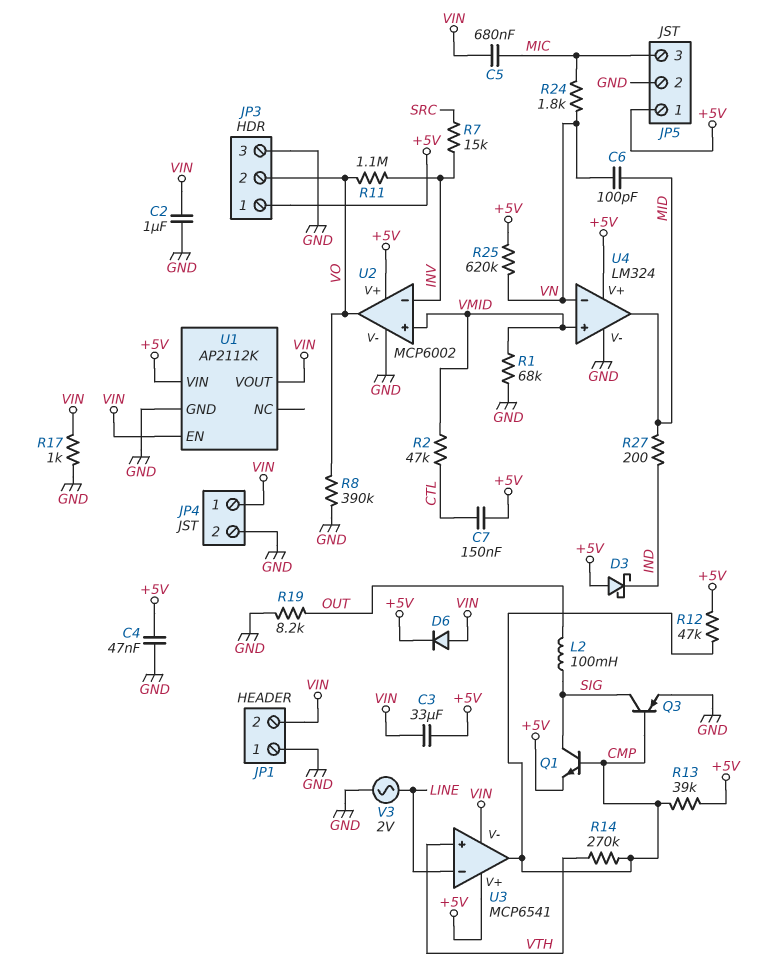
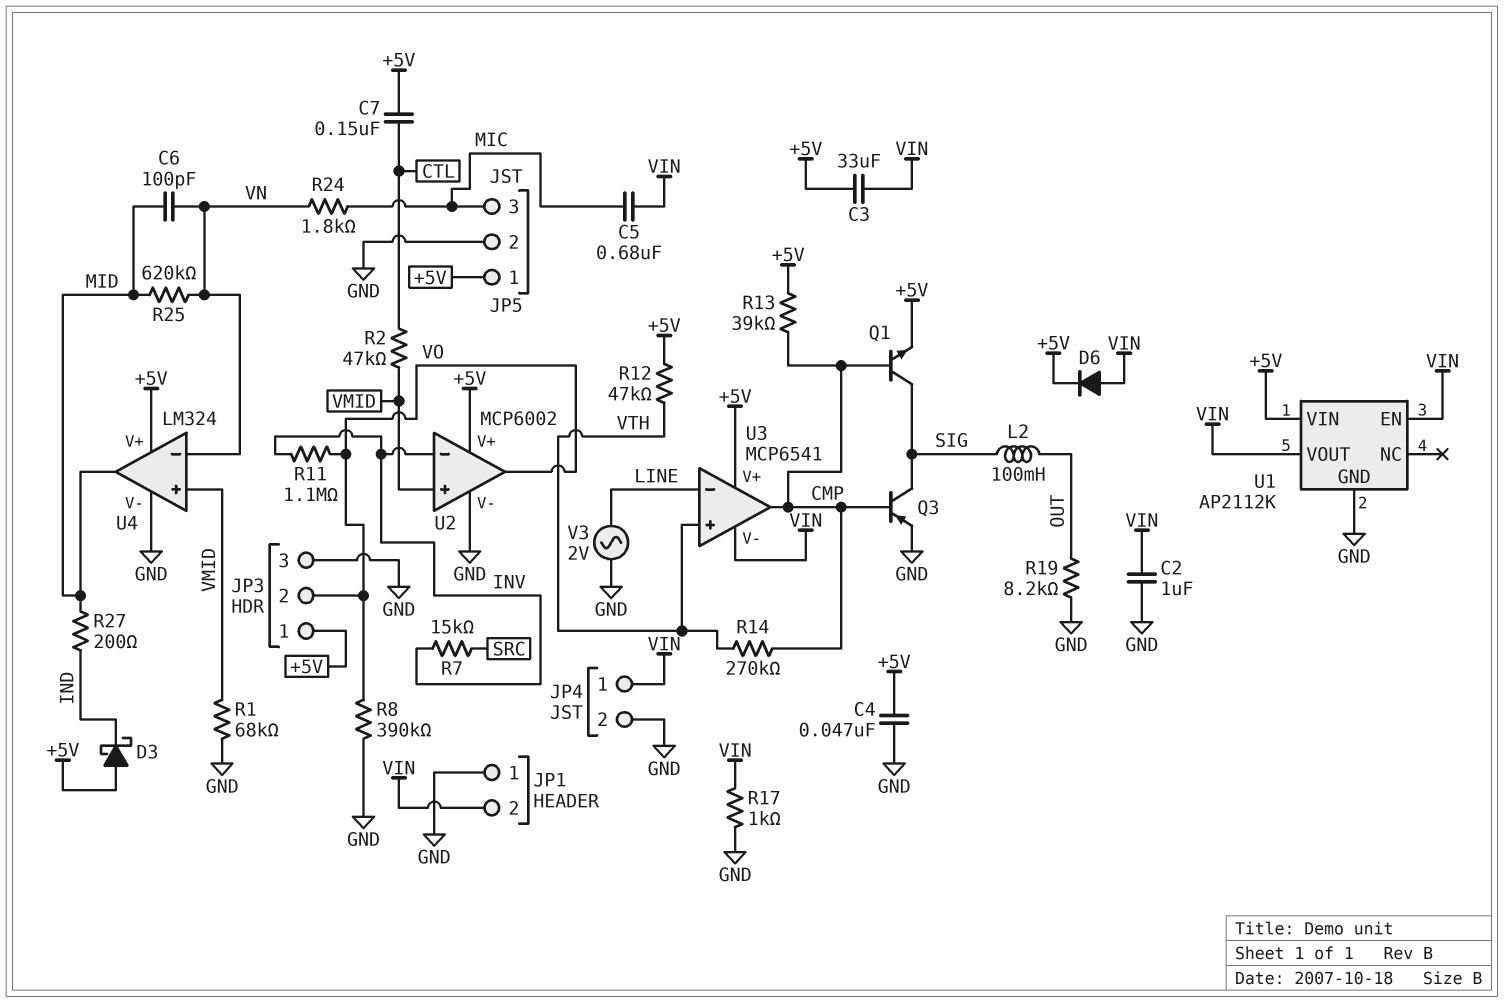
R12: 47k (+5V, CMP) -> 47k (+5V, VTH)
R25: 620k (+5V, VN) -> 620k (MID, VN)

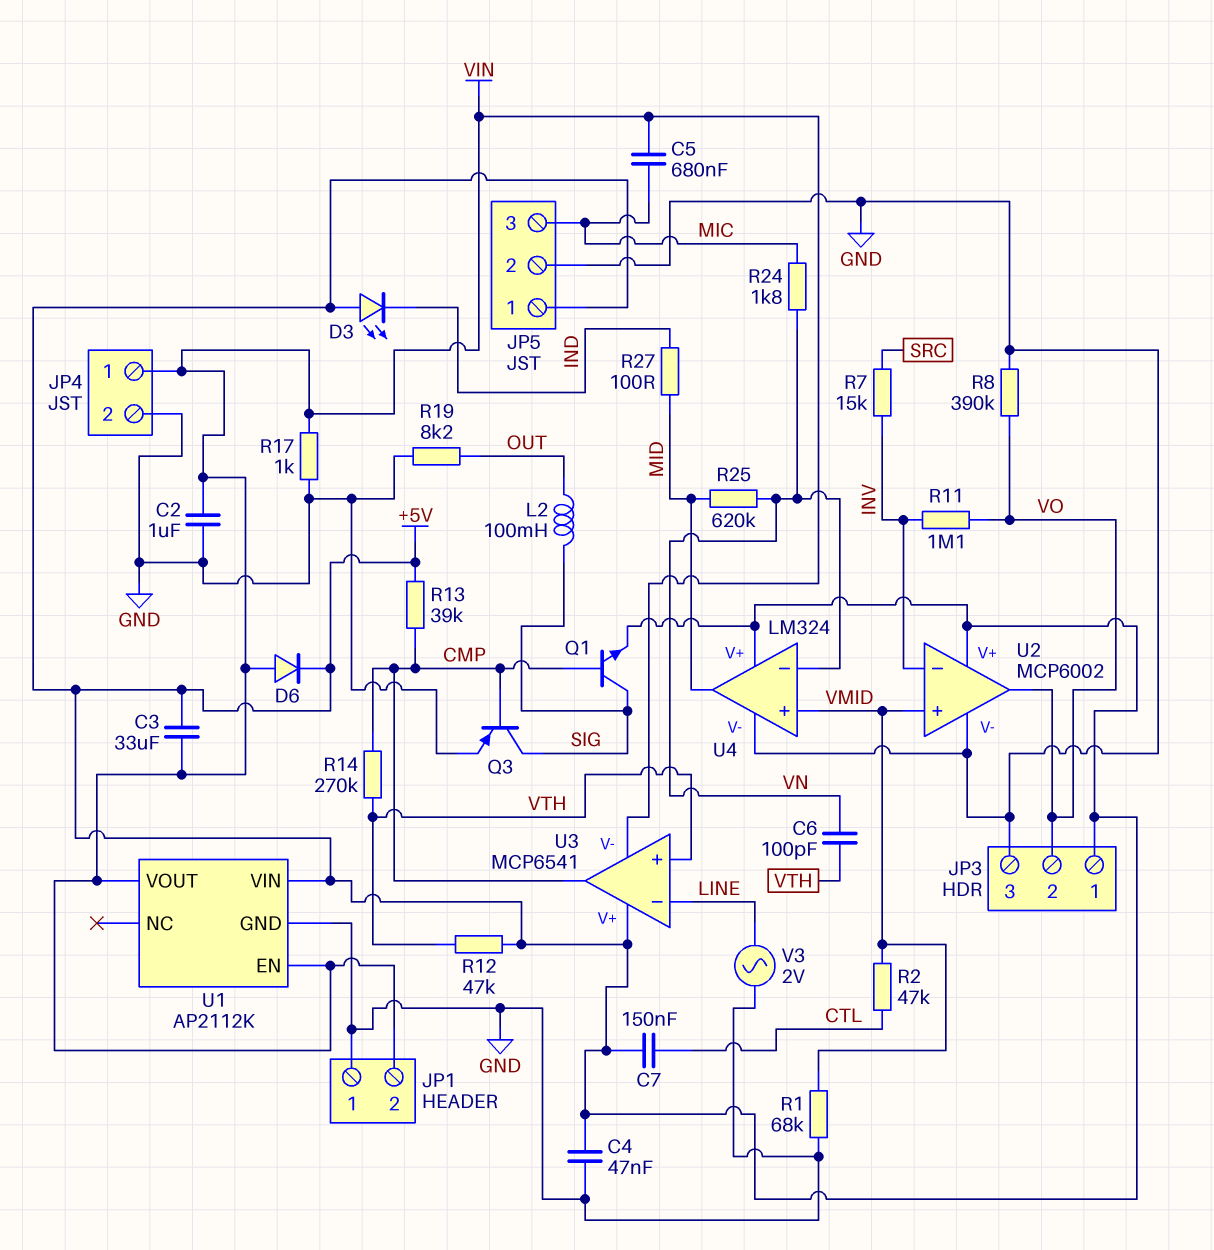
C6: 100pF (MID, VN) -> 100pF (VN, VTH)
D3: schottky (A +5V, K IND) -> LED (A +5V, K IND)
R27: 200 (IND, MID) -> 100 (IND, MID)

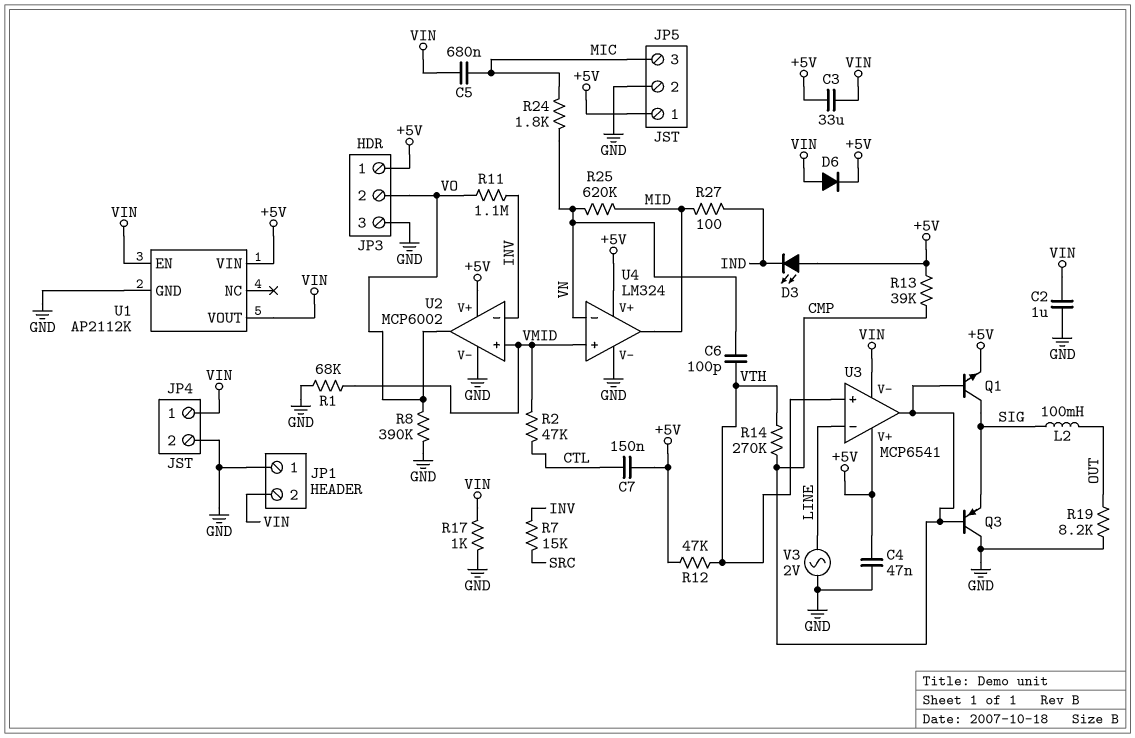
Q3: PNP (B CMP, C SIG, E GND) -> PNP (B CMP, C GND, E SIG)

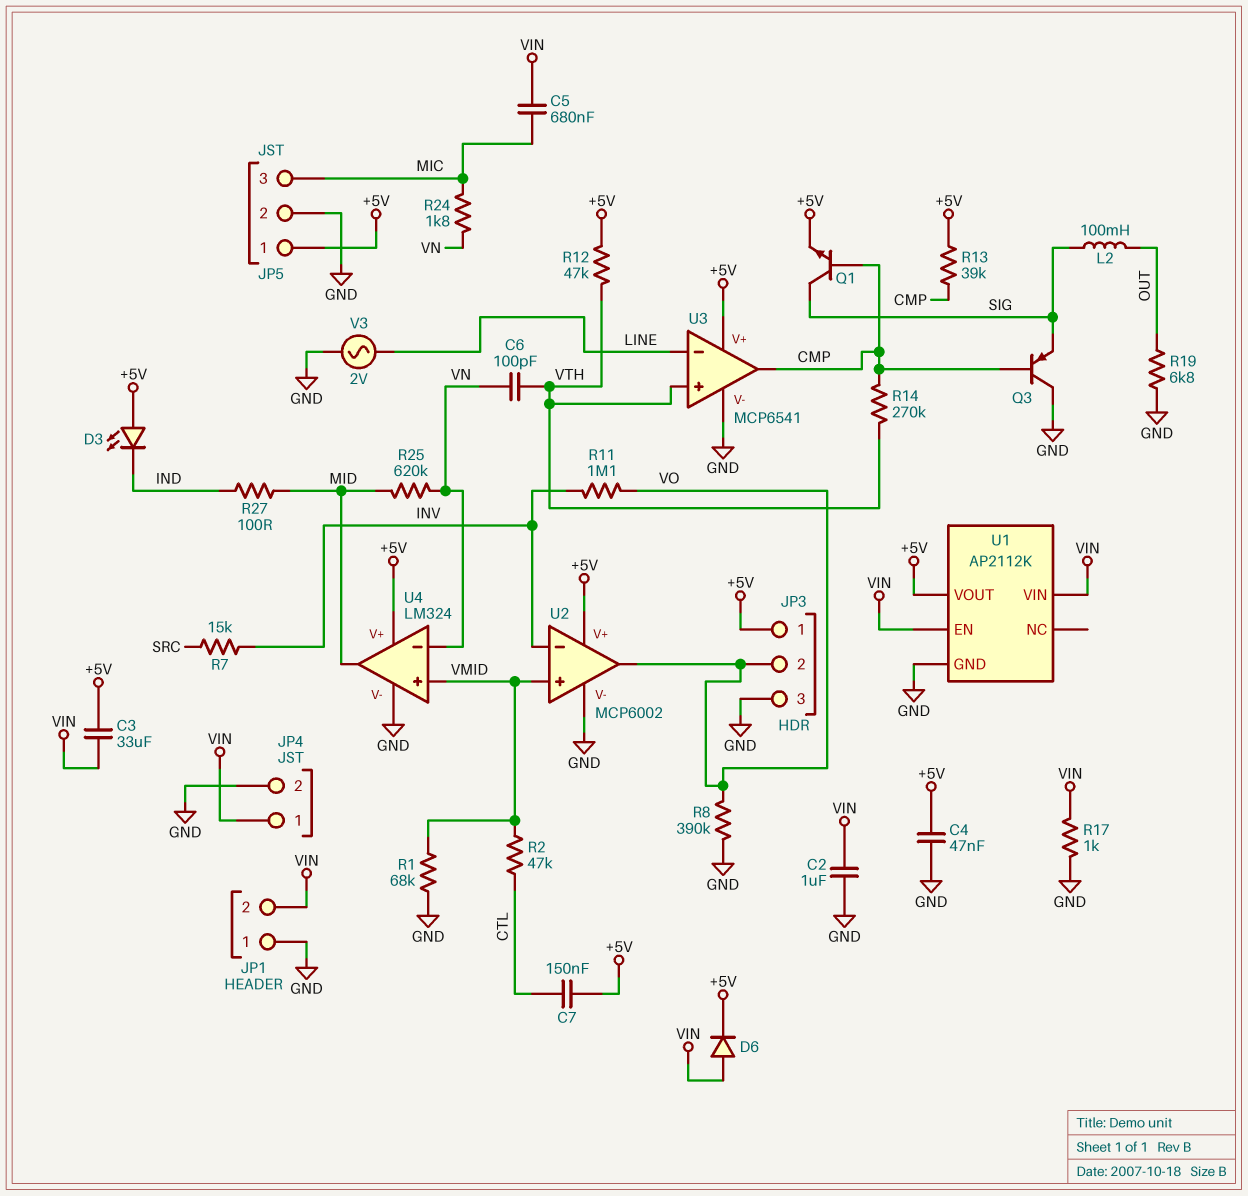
R19: 8.2k (GND, OUT) -> 6.8k (GND, OUT)
U1 pin VIN: +5V -> VIN
U1 pin VOUT: VIN -> +5V
U3 pin V-: VIN -> GND

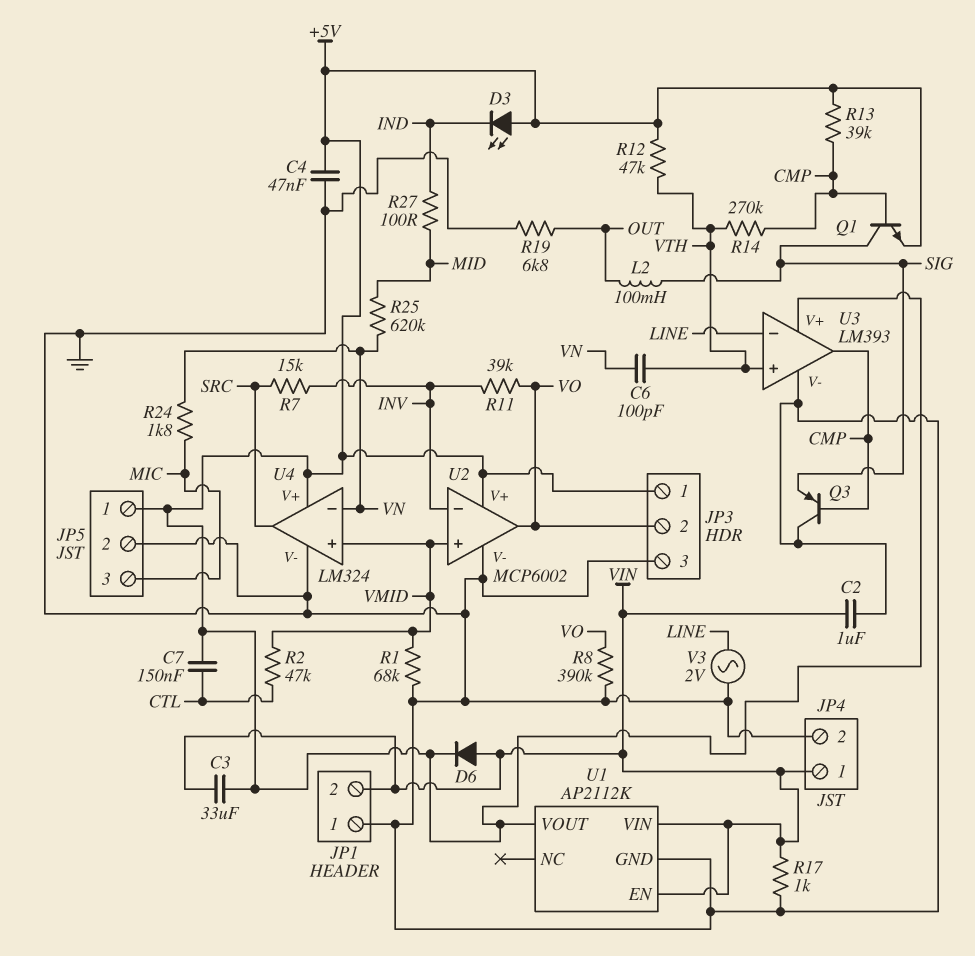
C5: 680nF (MIC, VIN) -> none
R11: 1.1M (INV, VO) -> 39k (INV, VO)
U3: MCP6541 -> LM393
U4 pin out: MID -> SRC

